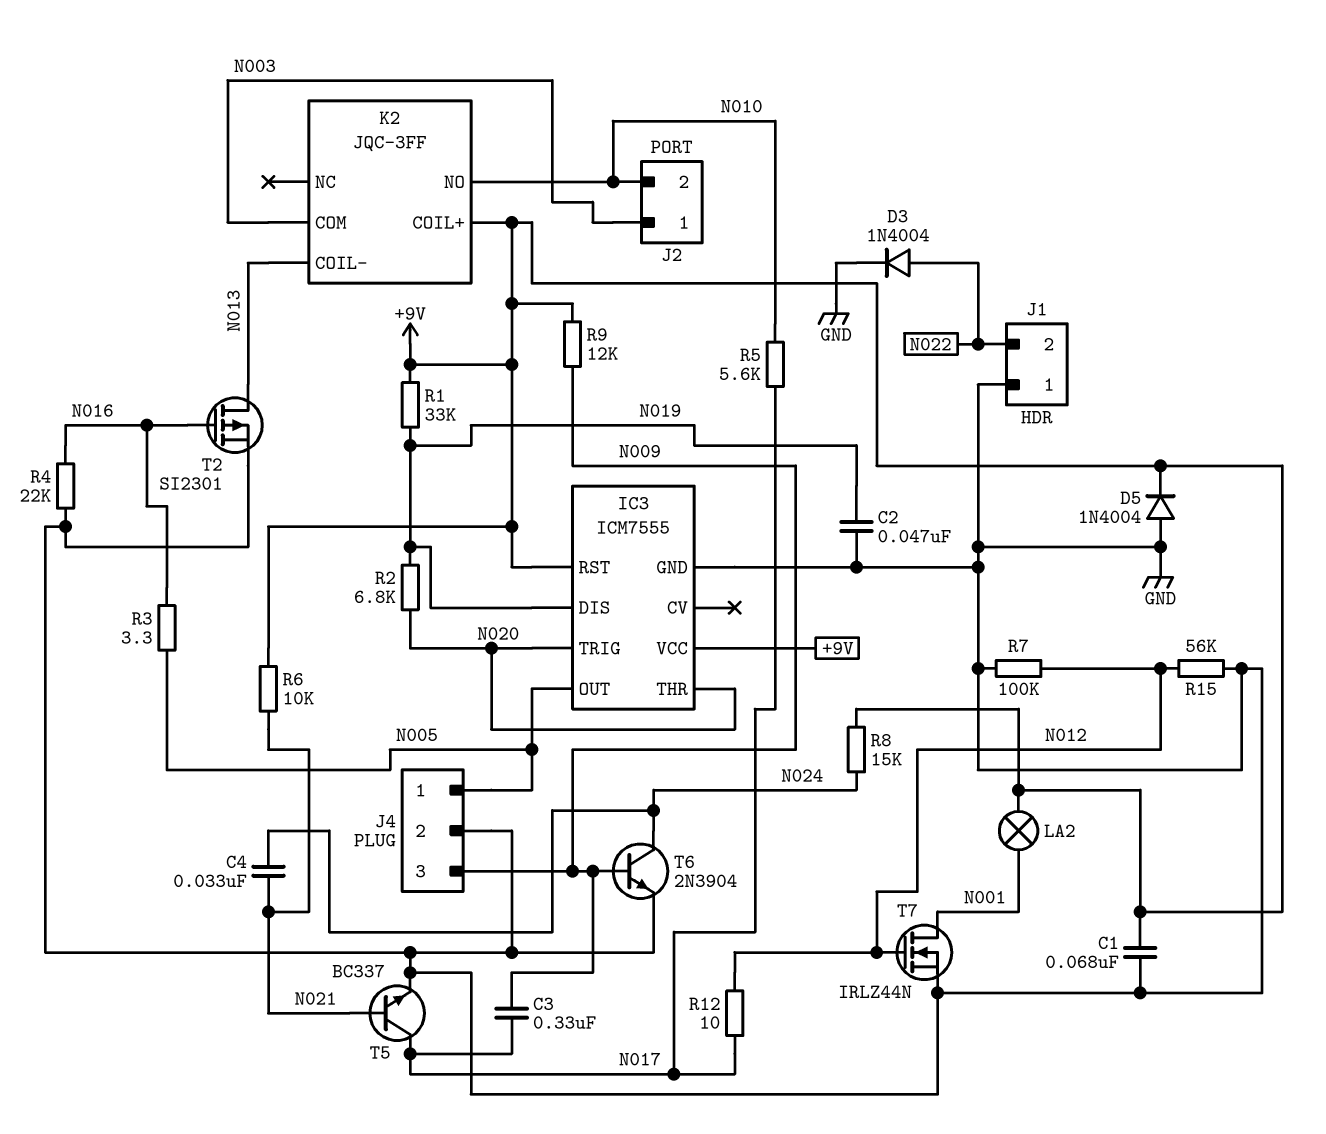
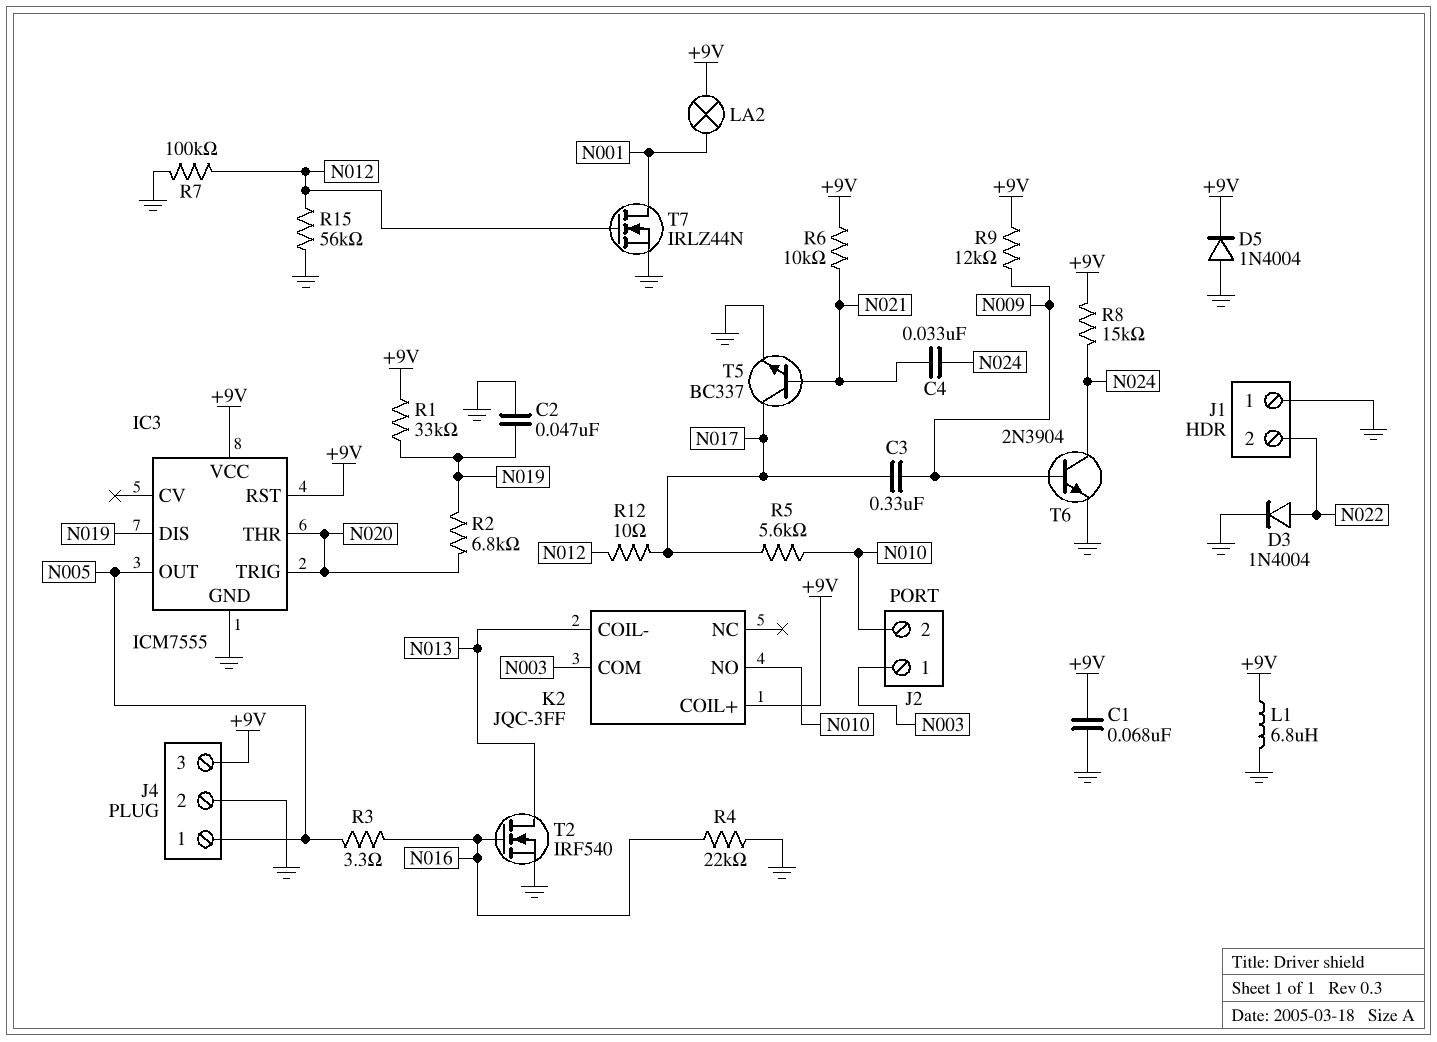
J4 pin 3: N009 -> +9V
L1: none -> 6.8uH (+9V, GND)
T2: PMOS SI2301 (G N016, D N013, S GND) -> NMOS IRF540 (G N016, D N013, S GND)

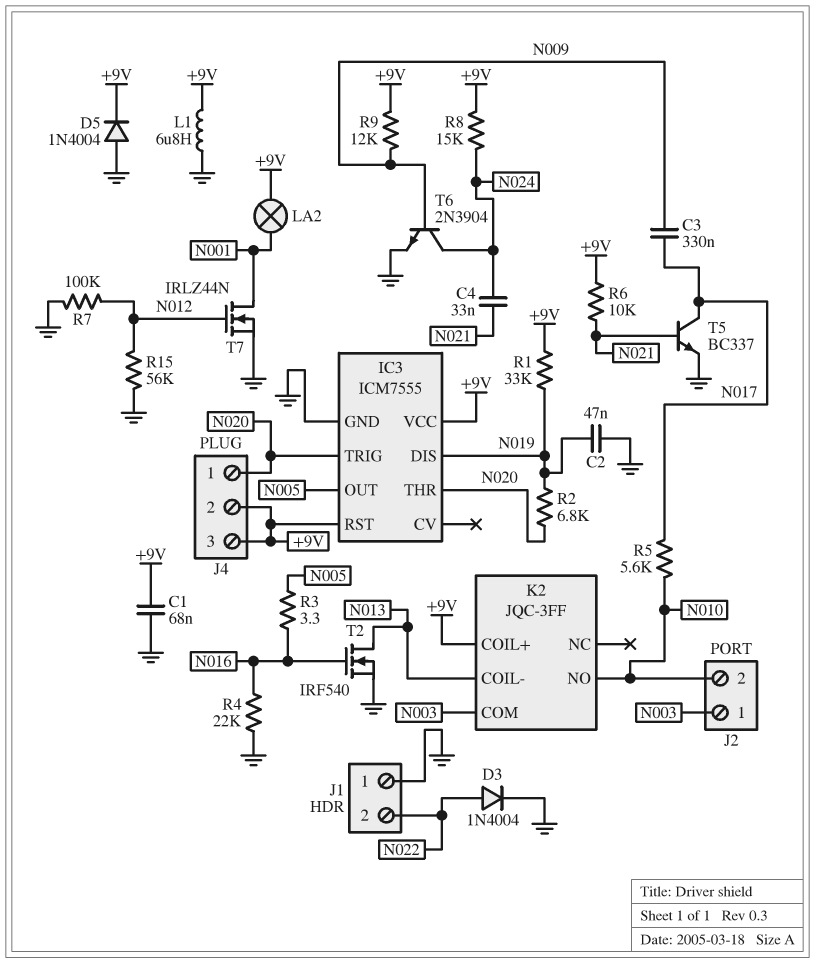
J4 pin 1: N005 -> N020
J4 pin 2: GND -> +9V
R12: 10 (N012, N017) -> none

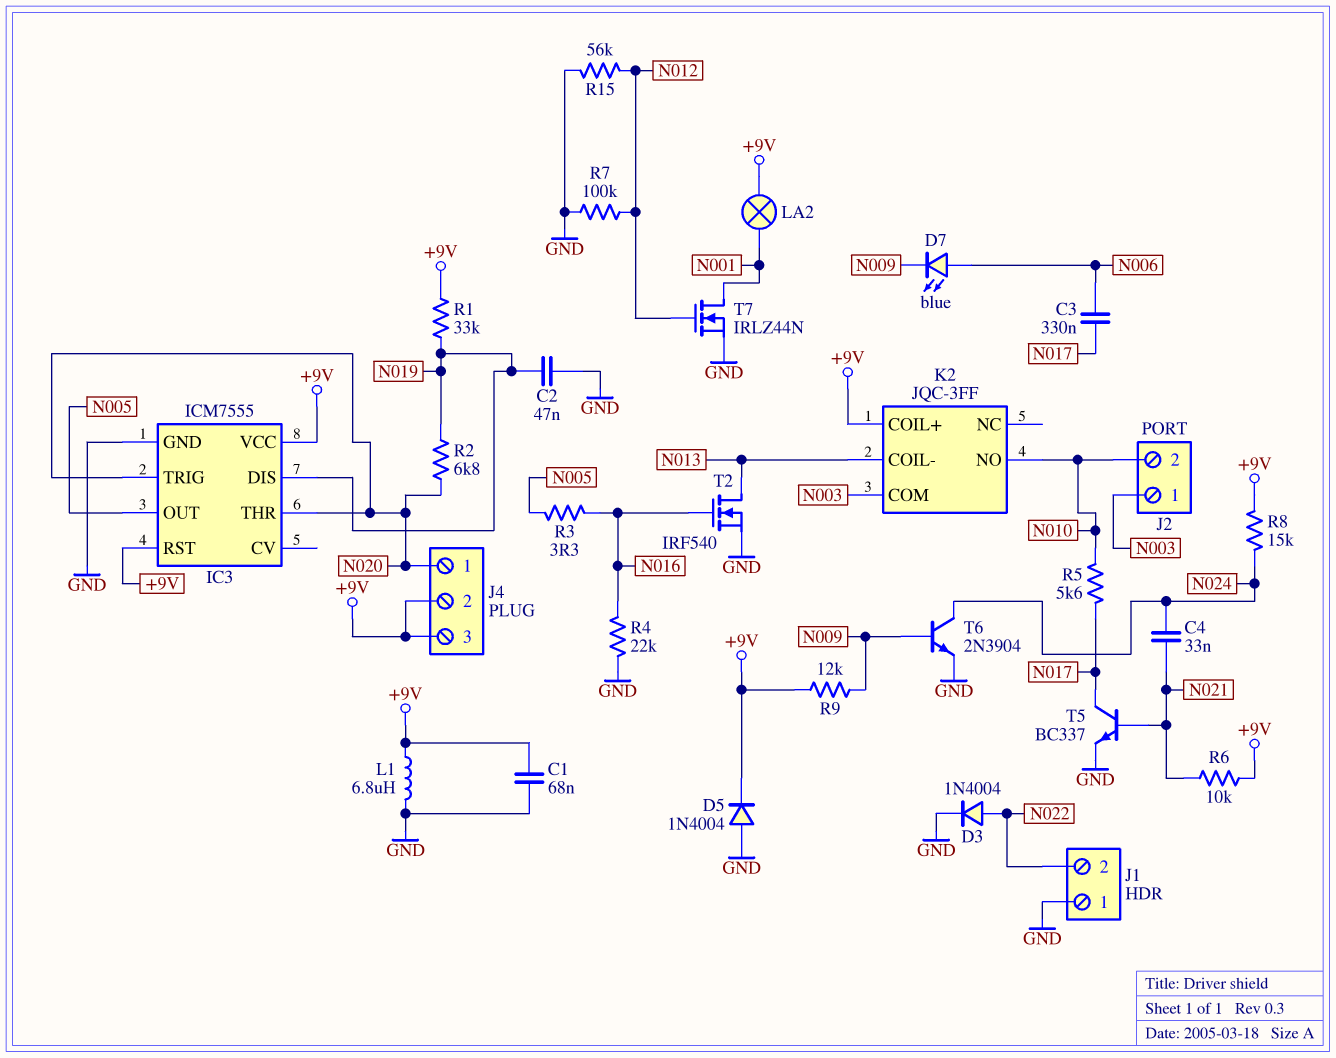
C3: 330nF (N009, N017) -> 330nF (N006, N017)
D7: none -> LED blue (A N006, K N009)

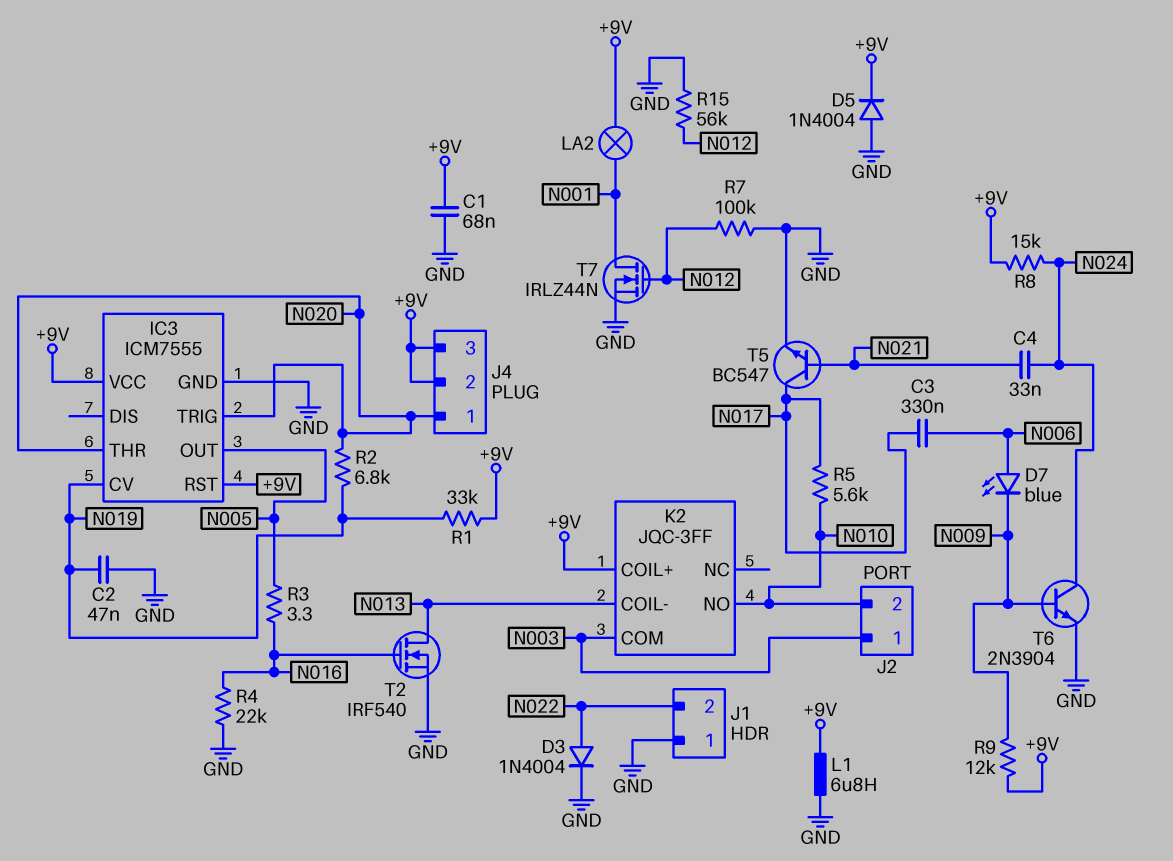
IC3 pin CV: none -> N019
IC3 pin DIS: N019 -> none
R6: 10k (+9V, N021) -> none
T5: NPN BC337 (B N021, C N017, E GND) -> NPN BC547 (B N021, C N017, E GND)

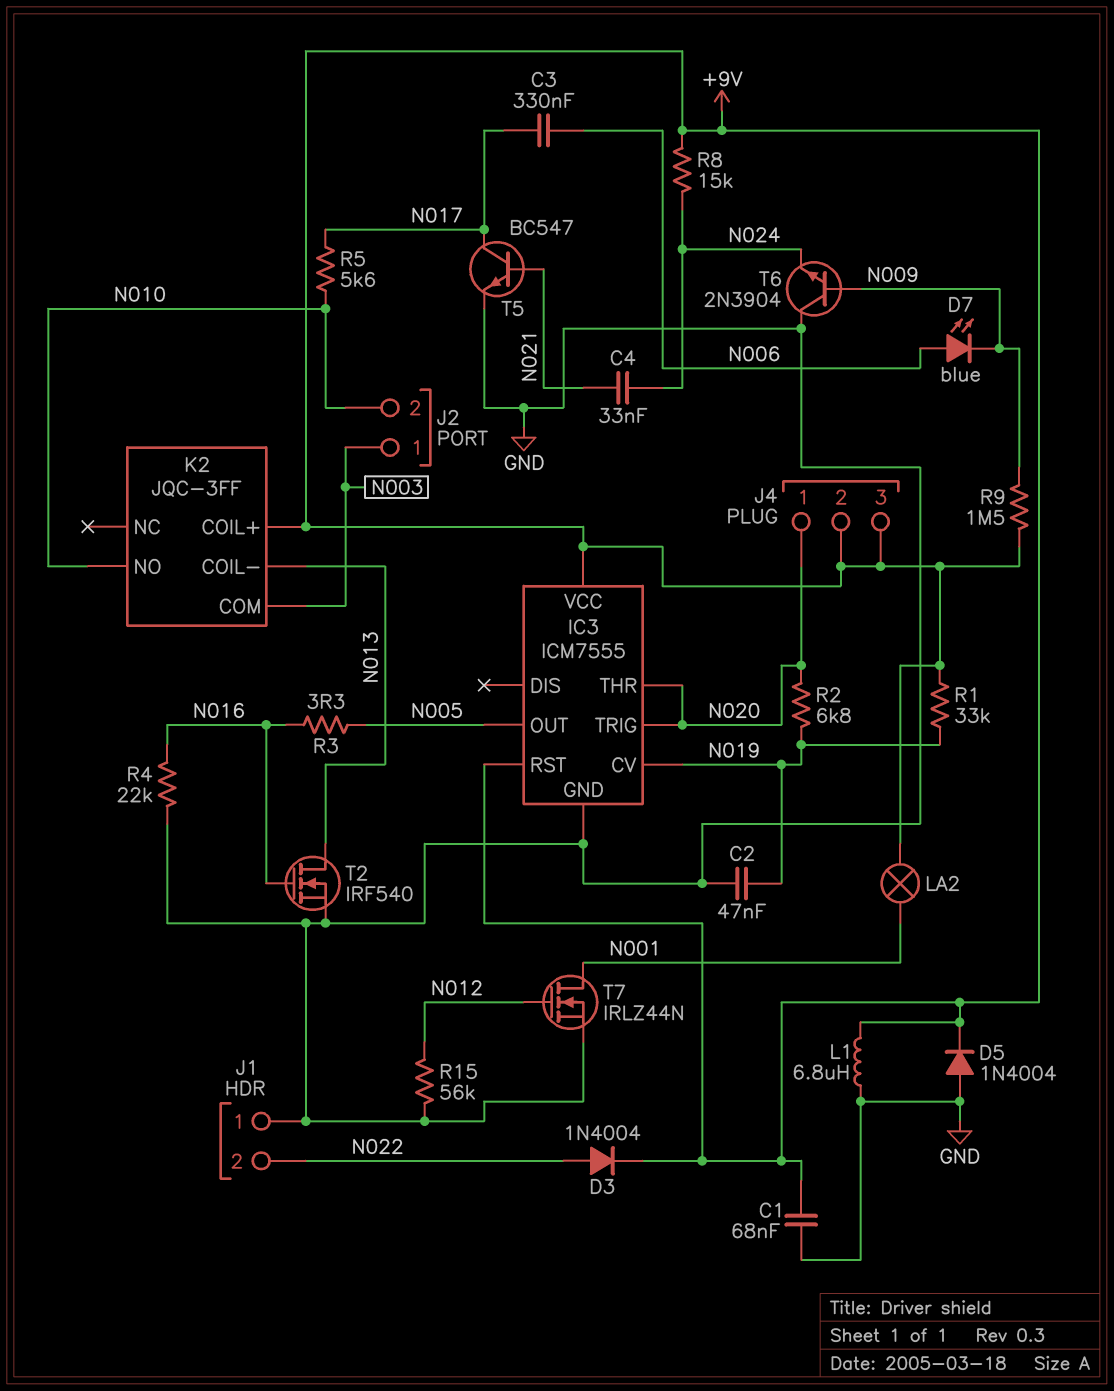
D3: diode 1N4004 (A N022, K GND) -> diode 1N4004 (A N022, K +9V)
R7: 100k (GND, N012) -> none
R9: 12k (+9V, N009) -> 1.5M (+9V, N009)
T6: NPN 2N3904 (B N009, C N024, E GND) -> NPN 2N3904 (B N009, C GND, E N024)

